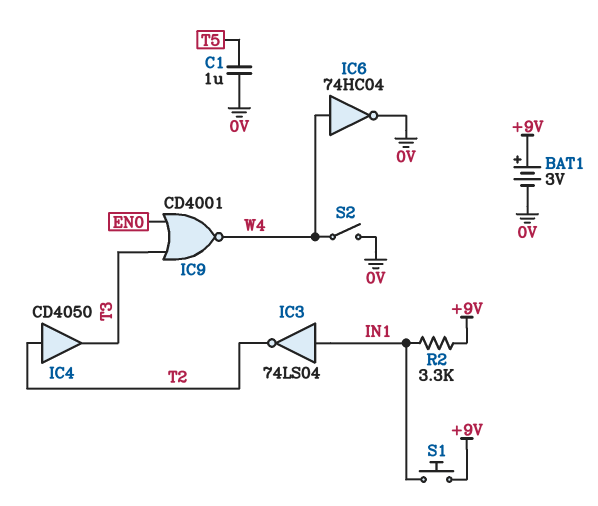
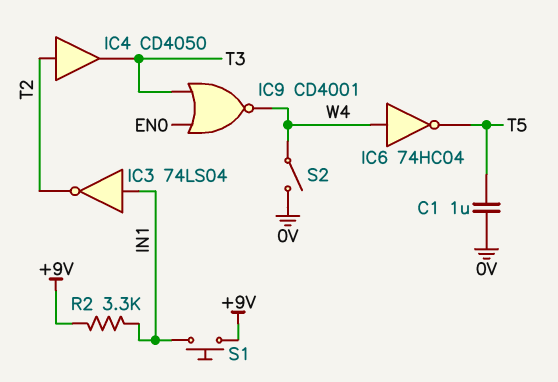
BAT1: 3V (plus +9V, minus 0V) -> none
IC6: NOT 74HC04 (in W4, out 0V) -> NOT 74HC04 (in W4, out T5)

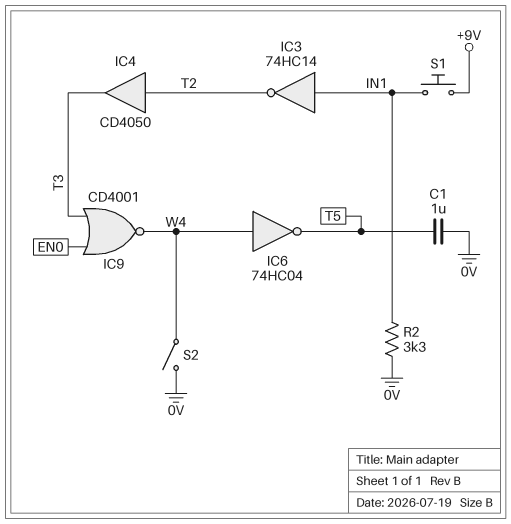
IC3: NOT 74LS04 (in IN1, out T2) -> NOT 74HC14 (in IN1, out T2)
R2: 3.3k (+9V, IN1) -> 3.3k (0V, IN1)

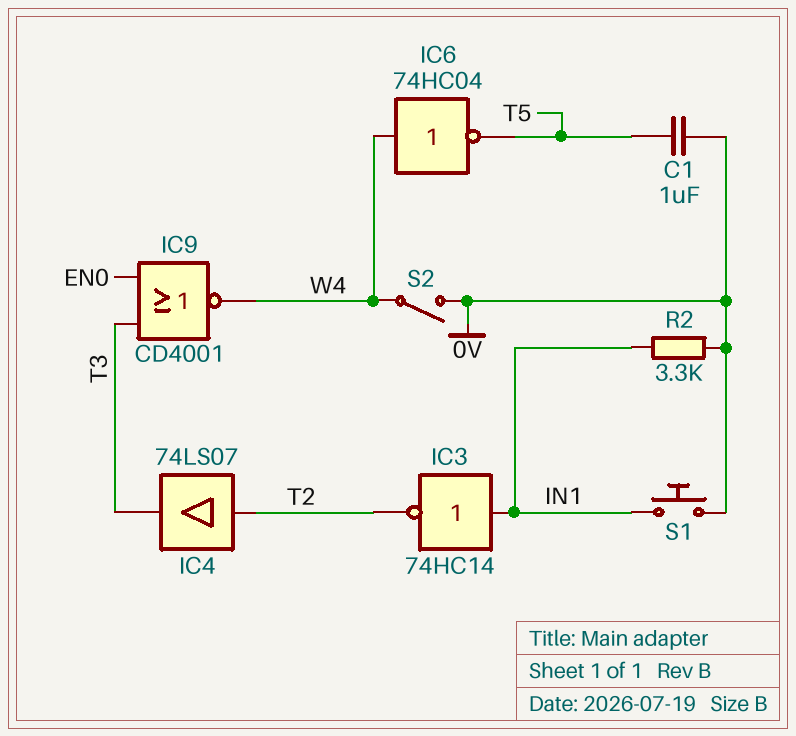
IC4: buffer CD4050 (in T2, out T3) -> buffer 74LS07 (in T2, out T3)
S1: button (+9V, IN1) -> button (0V, IN1)

